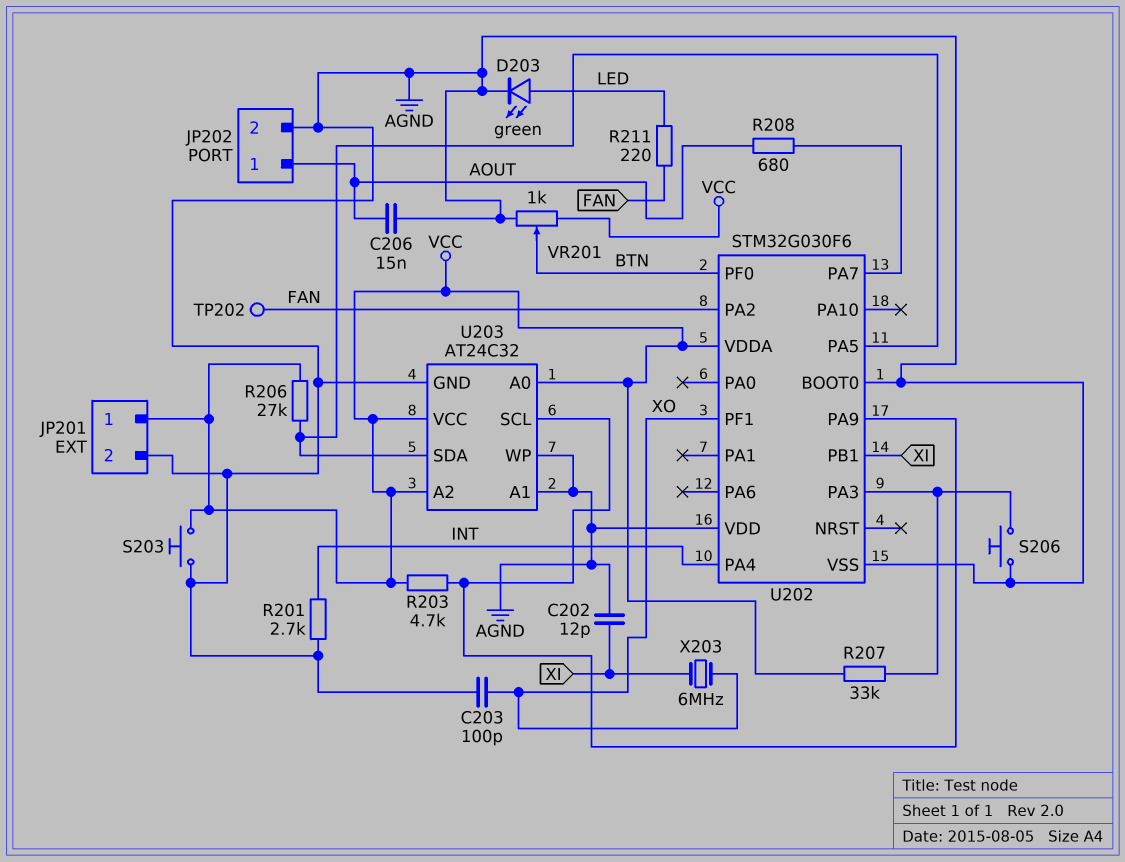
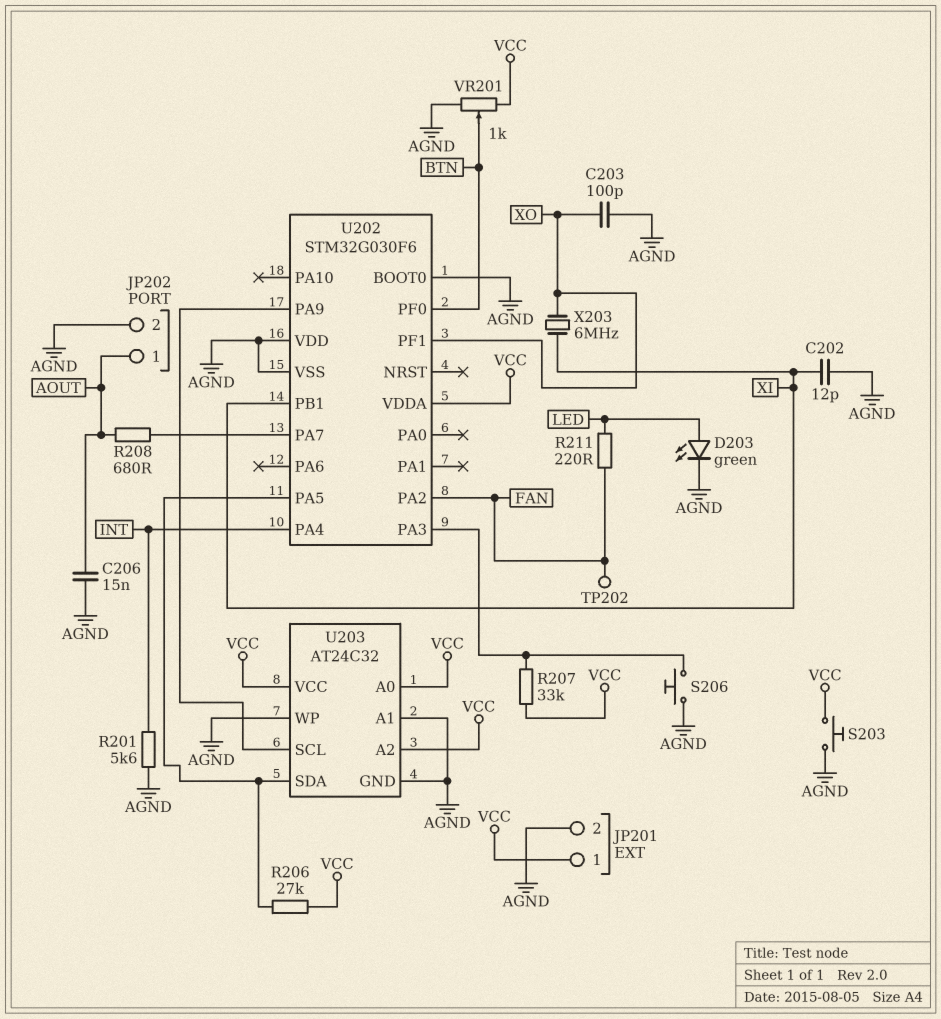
R201: 2.7k (AGND, INT) -> 5.6k (AGND, INT)
R203: 4.7k (U202/PA9, VCC) -> none

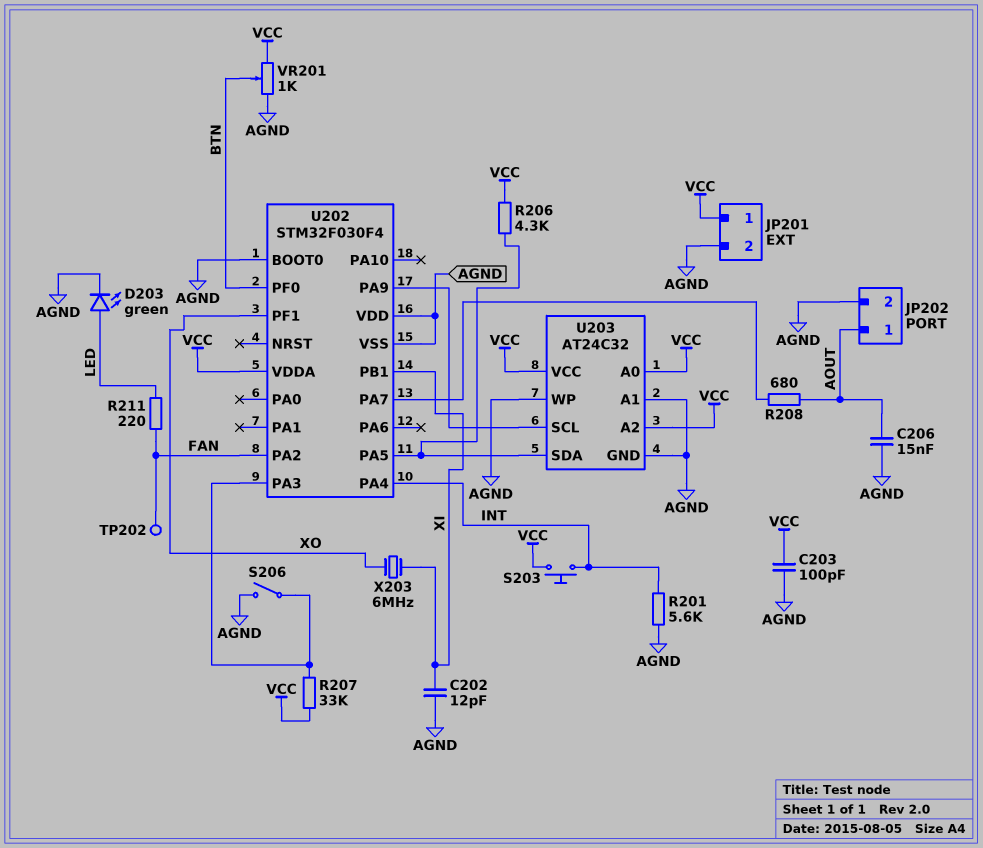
C203: 100pF (AGND, XO) -> 100pF (AGND, VCC)
R206: 27k (U202/PA5, VCC) -> 4.3k (U202/PA5, VCC)
S203: button (AGND, VCC) -> button (INT, VCC)
S206: button (AGND, U202/PA3) -> switch (AGND, U202/PA3)
U202: STM32G030F6 -> STM32F030F4

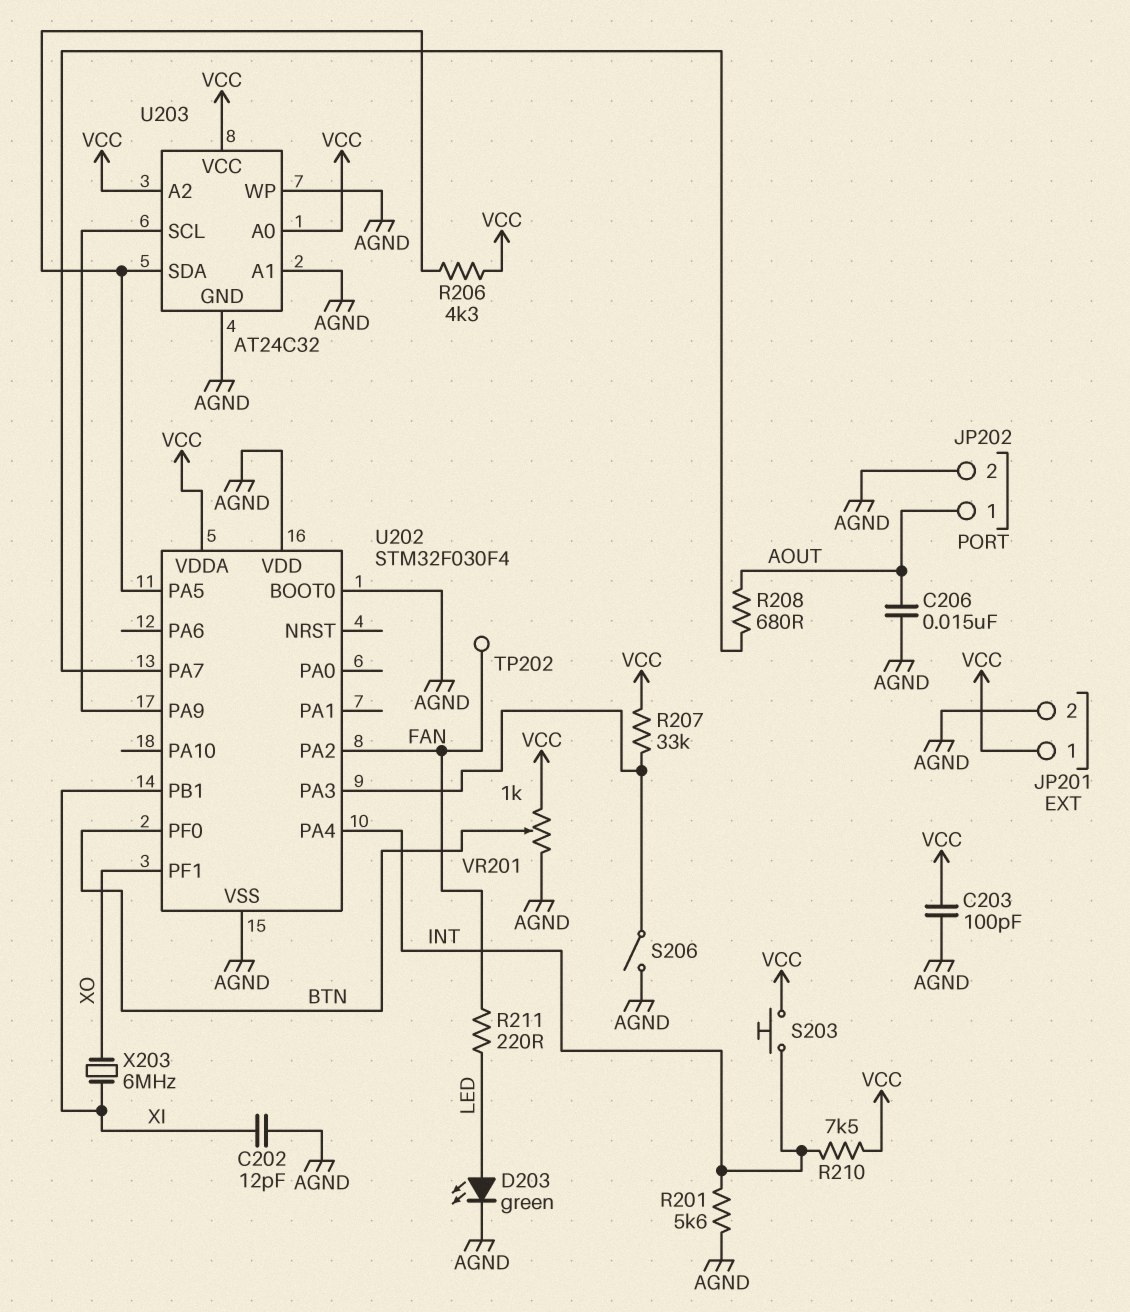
R210: none -> 7.5k (INT, VCC)

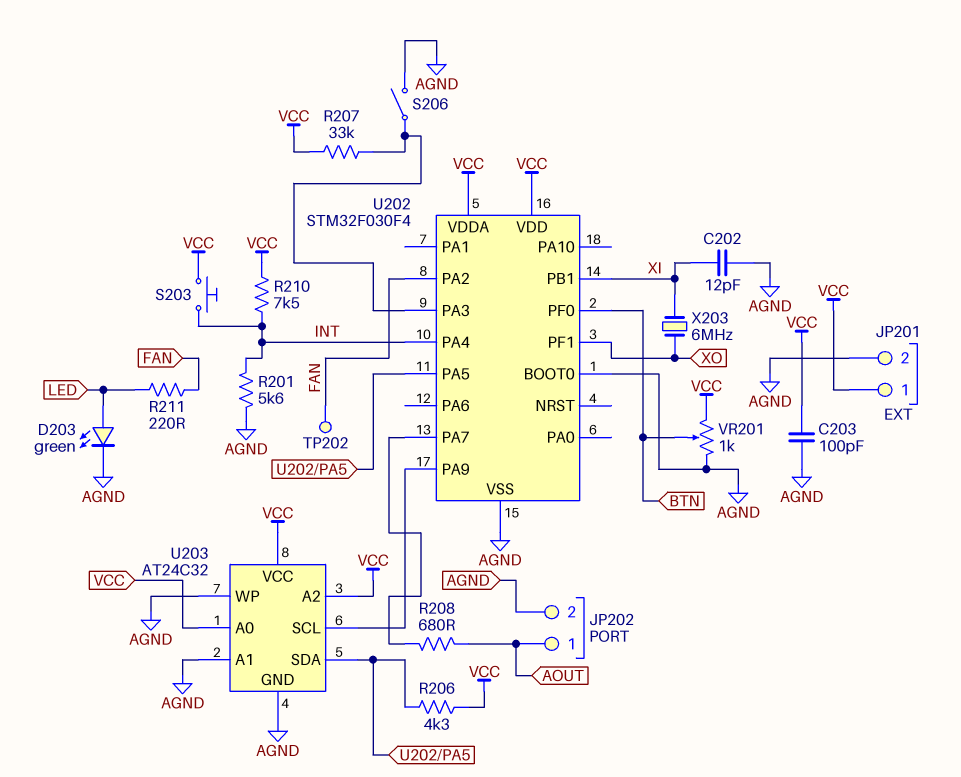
C206: 15nF (AGND, AOUT) -> none
U202 pin VDD: AGND -> VCC

